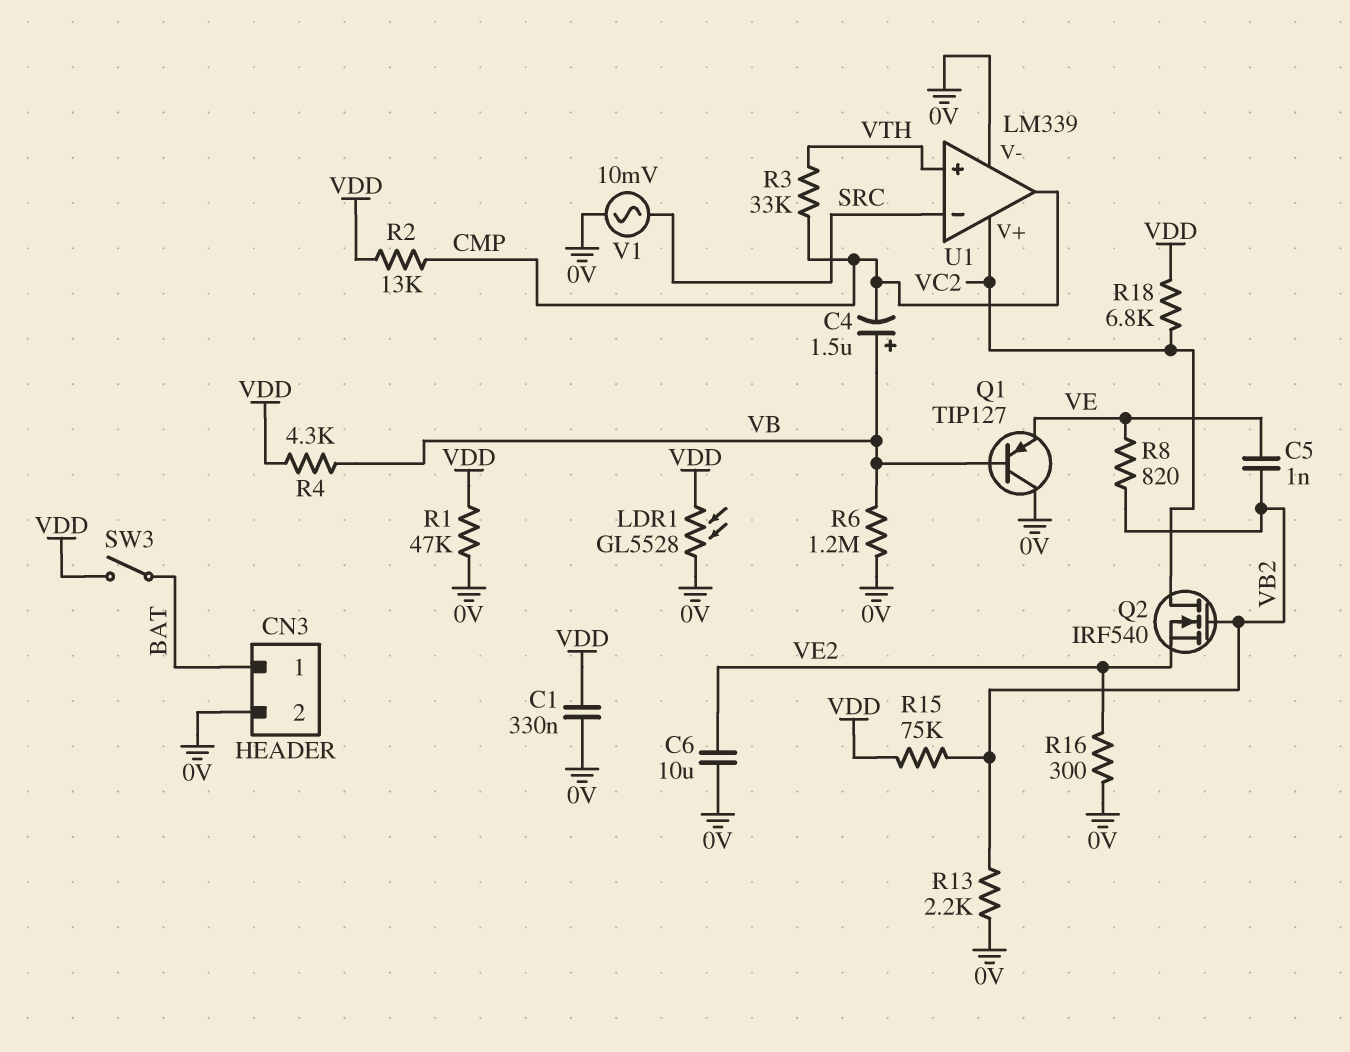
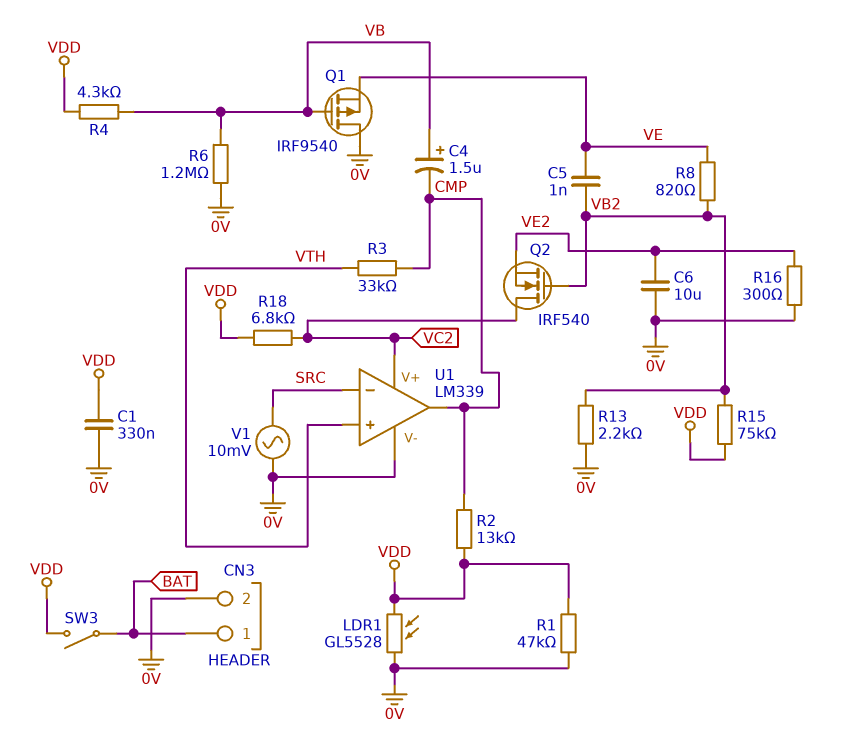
Q1: PNP TIP127 (B VB, C 0V, E VE) -> PMOS IRF9540 (G VB, D 0V, S VE)

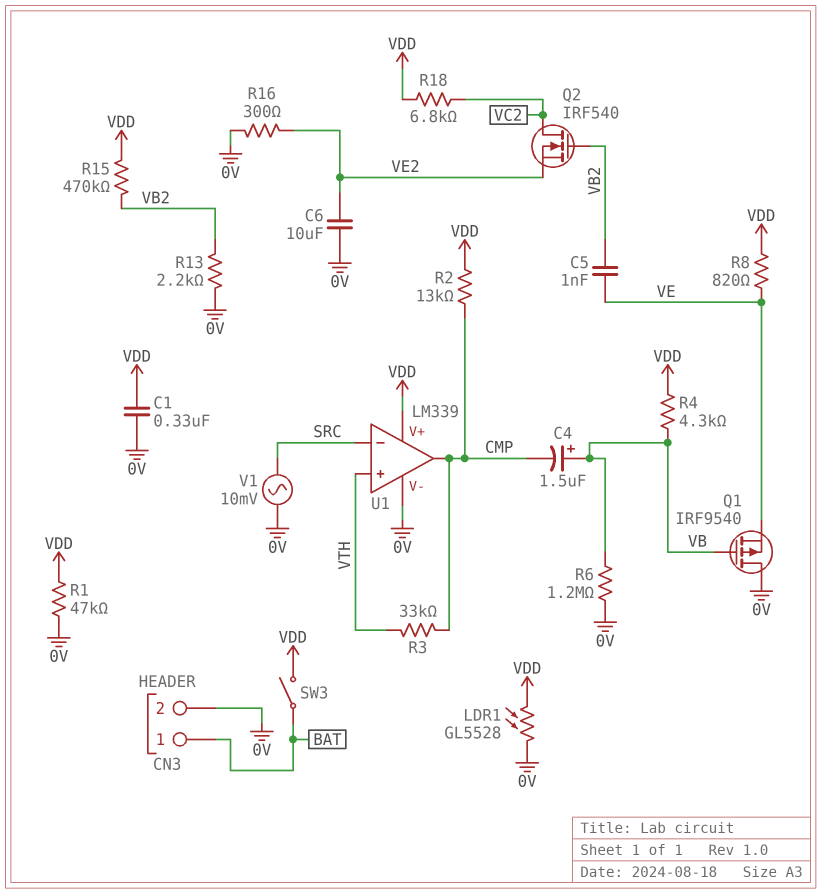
R8: 820 (VB2, VE) -> 820 (VDD, VE)
R15: 75k (VB2, VDD) -> 470k (VB2, VDD)
U1 pin V+: VC2 -> VDD

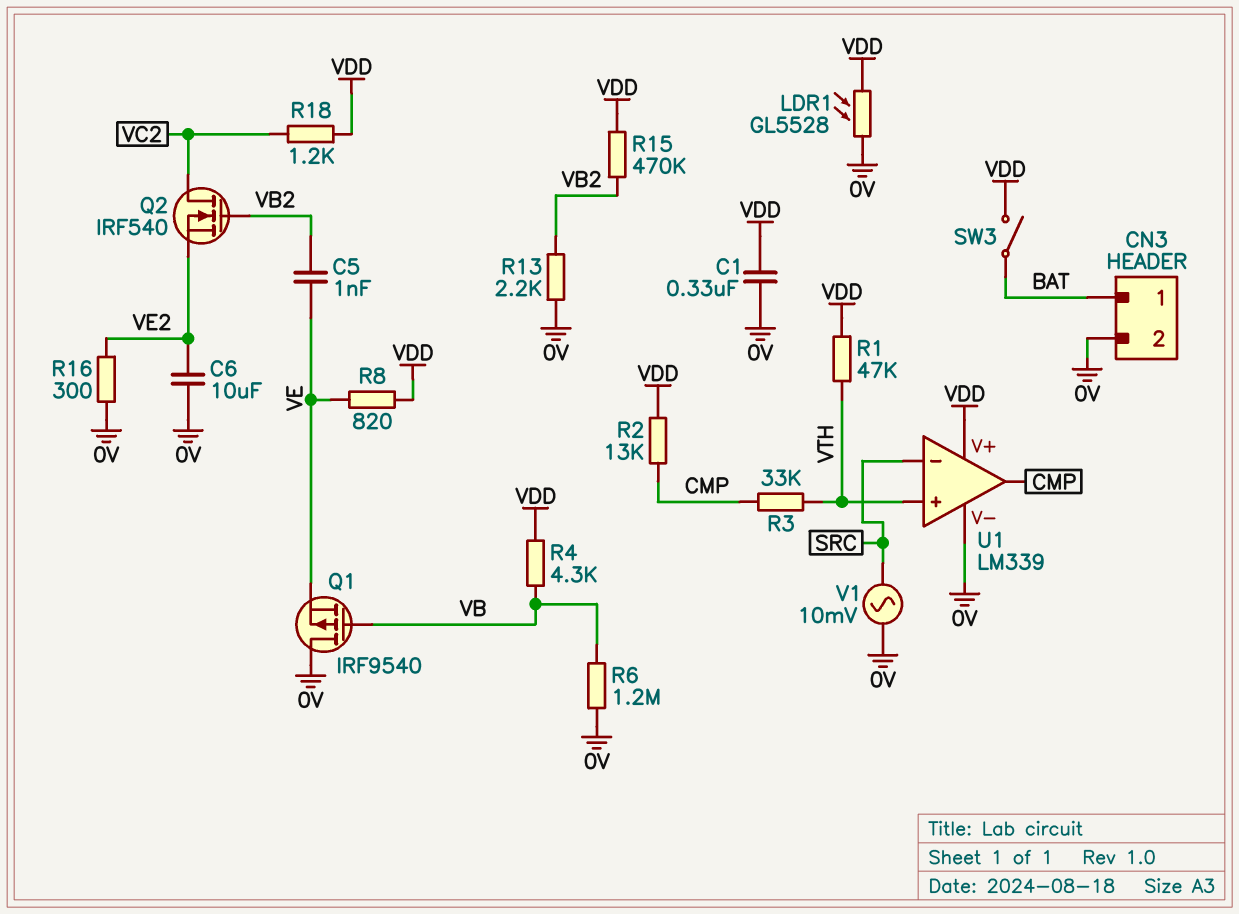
C4: 1.5uF (plus VB, minus CMP) -> none
R1: 47k (0V, VDD) -> 47k (VDD, VTH)
R18: 6.8k (VC2, VDD) -> 1.2k (VC2, VDD)

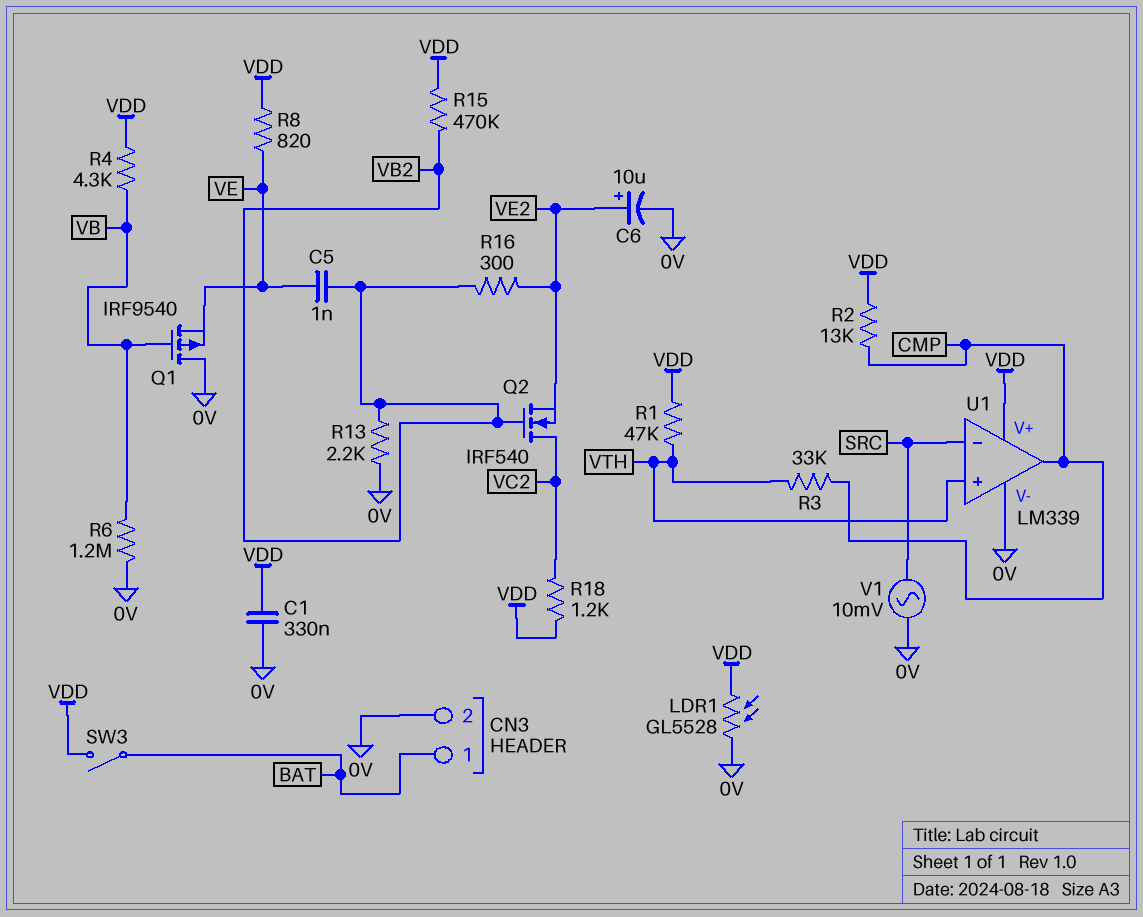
C6: 10uF (0V, VE2) -> 10uF (plus VE2, minus 0V)
R16: 300 (0V, VE2) -> 300 (VB2, VE2)

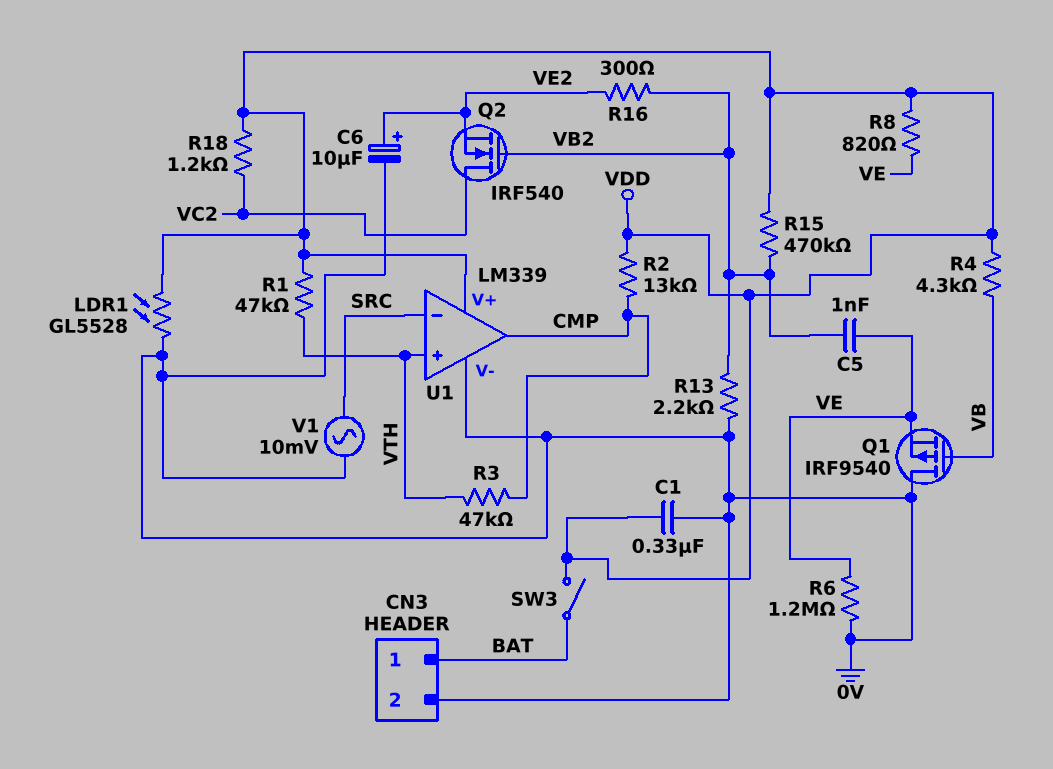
R3: 33k (CMP, VTH) -> 47k (CMP, VTH)
R6: 1.2M (0V, VB) -> 1.2M (0V, VE)

